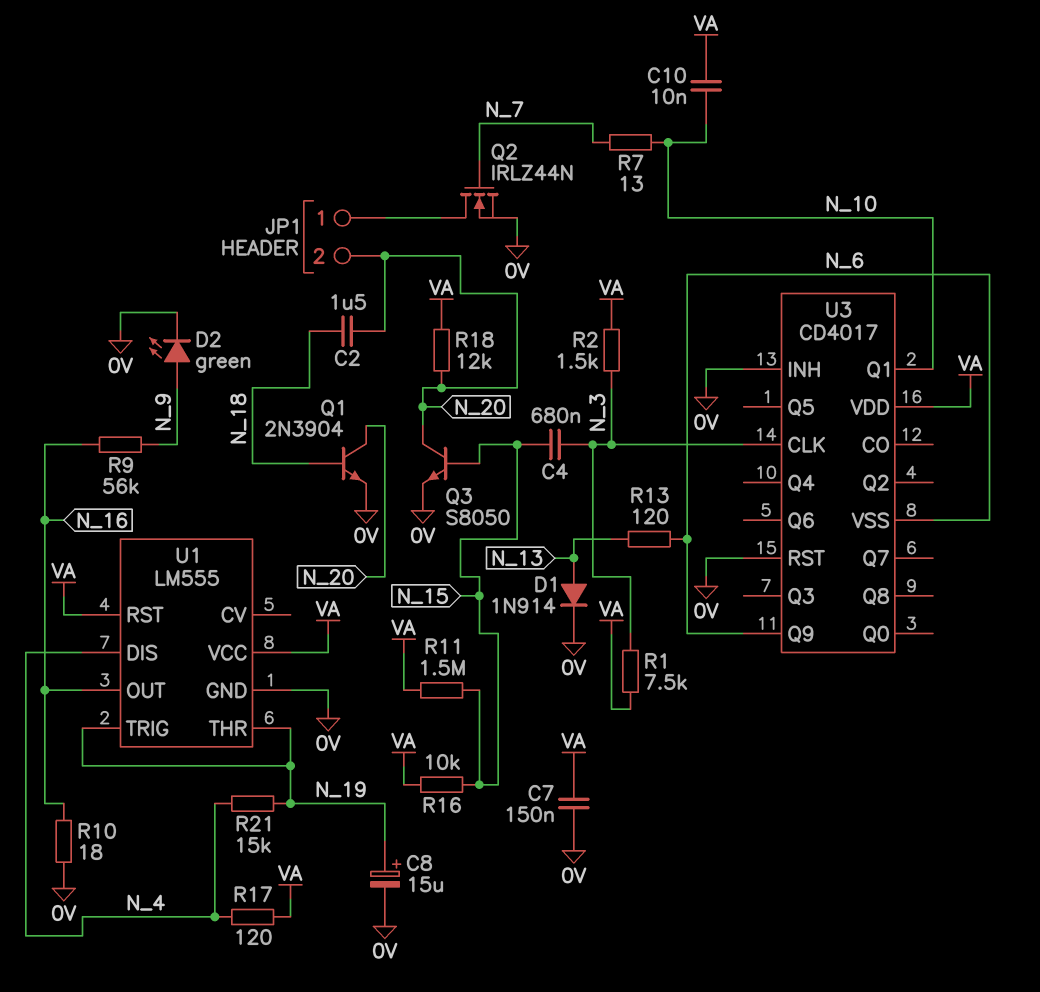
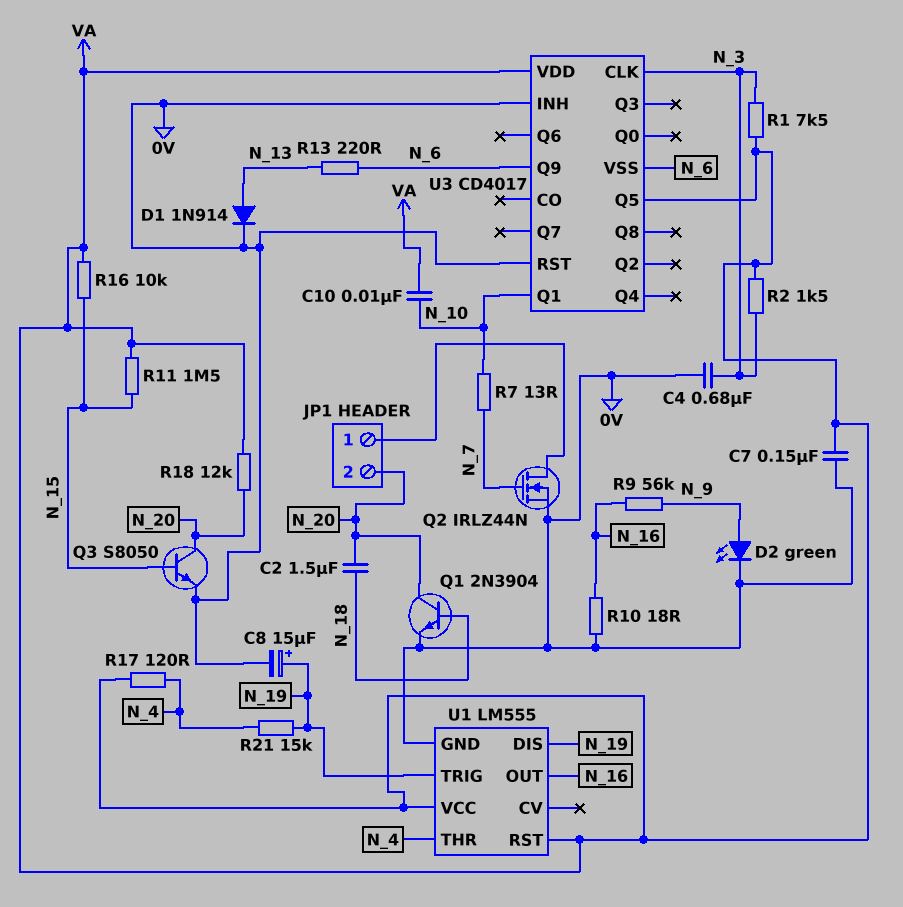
C4: 680nF (N_3, N_15) -> 680nF (0V, N_3)
R13: 120 (N_6, N_13) -> 220 (N_6, N_13)
U1 pin DIS: N_4 -> N_19
U1 pin THR: N_19 -> N_4
U3 pin Q5: none -> VA

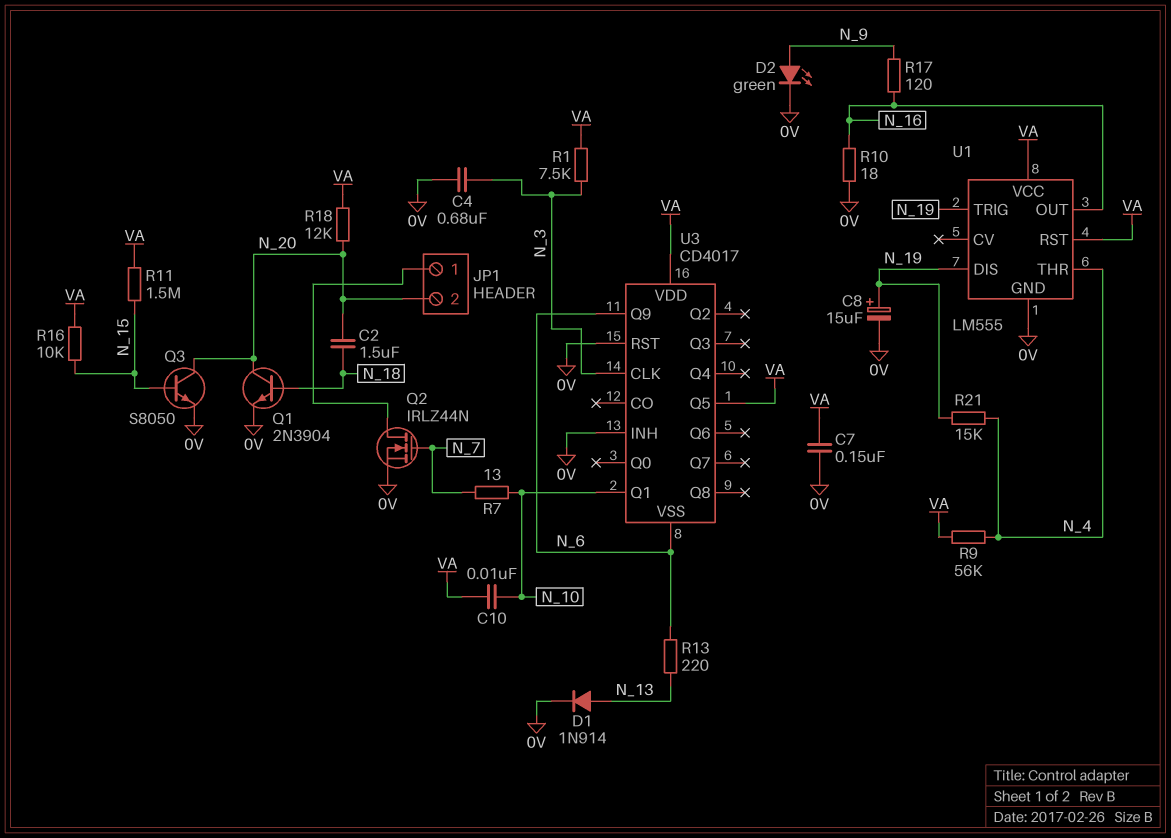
R2: 1.5k (N_3, VA) -> none
R9: 56k (N_9, N_16) -> 56k (N_4, VA)
R17: 120 (N_4, VA) -> 120 (N_9, N_16)

